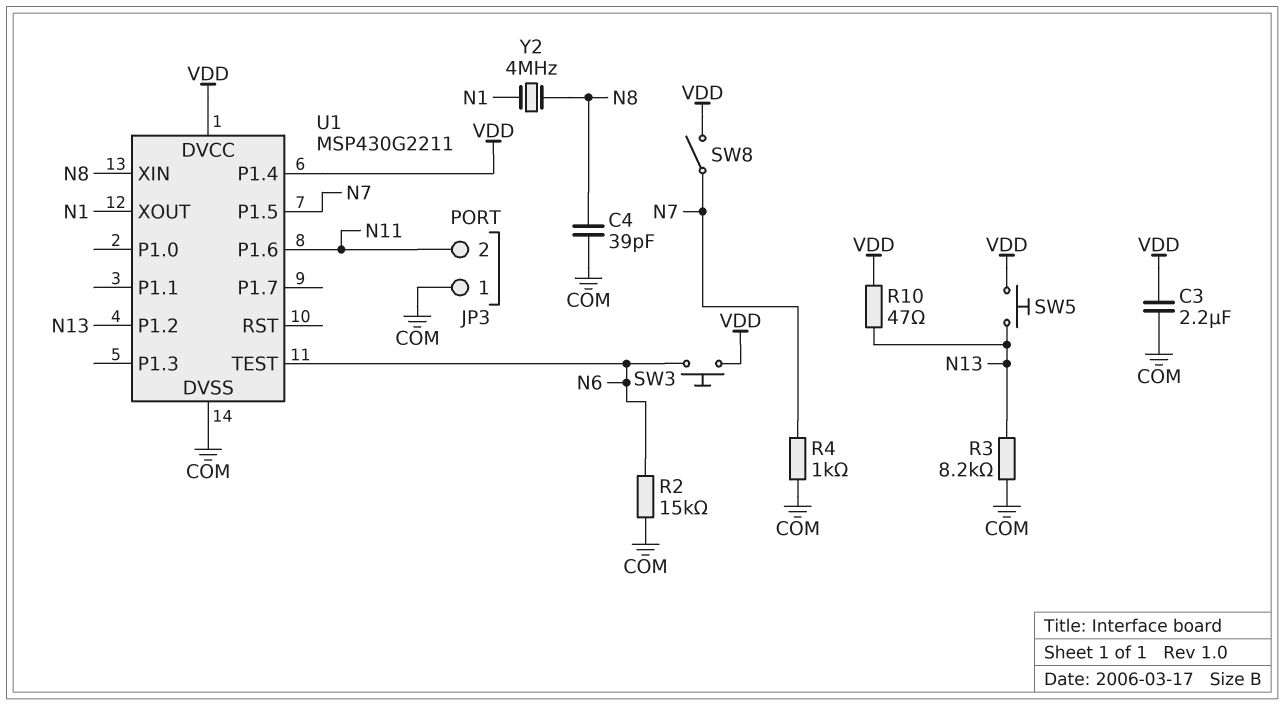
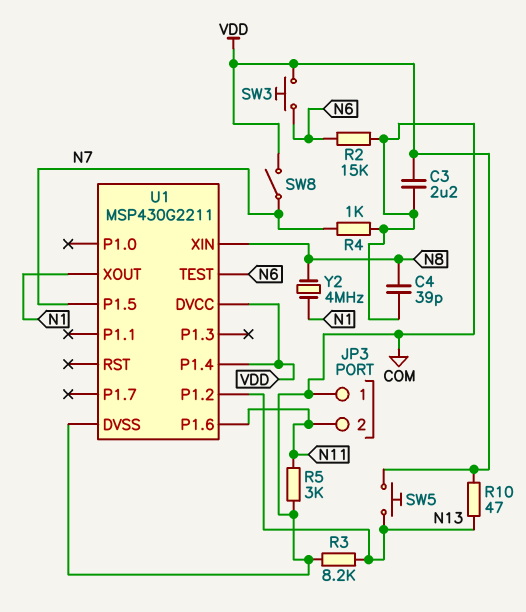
R5: none -> 3k (COM, N11)

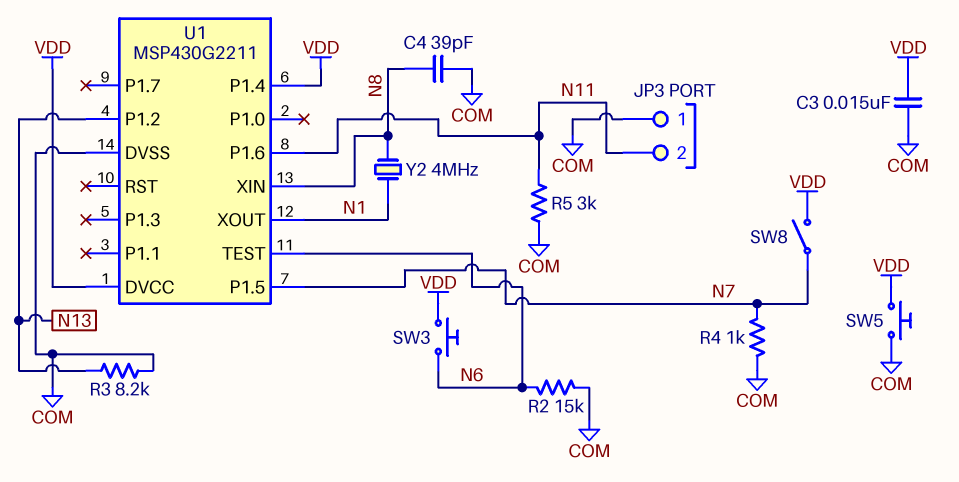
C3: 2.2uF (COM, VDD) -> 15nF (COM, VDD)
R10: 47 (N13, VDD) -> none
SW5: button (N13, VDD) -> button (COM, VDD)

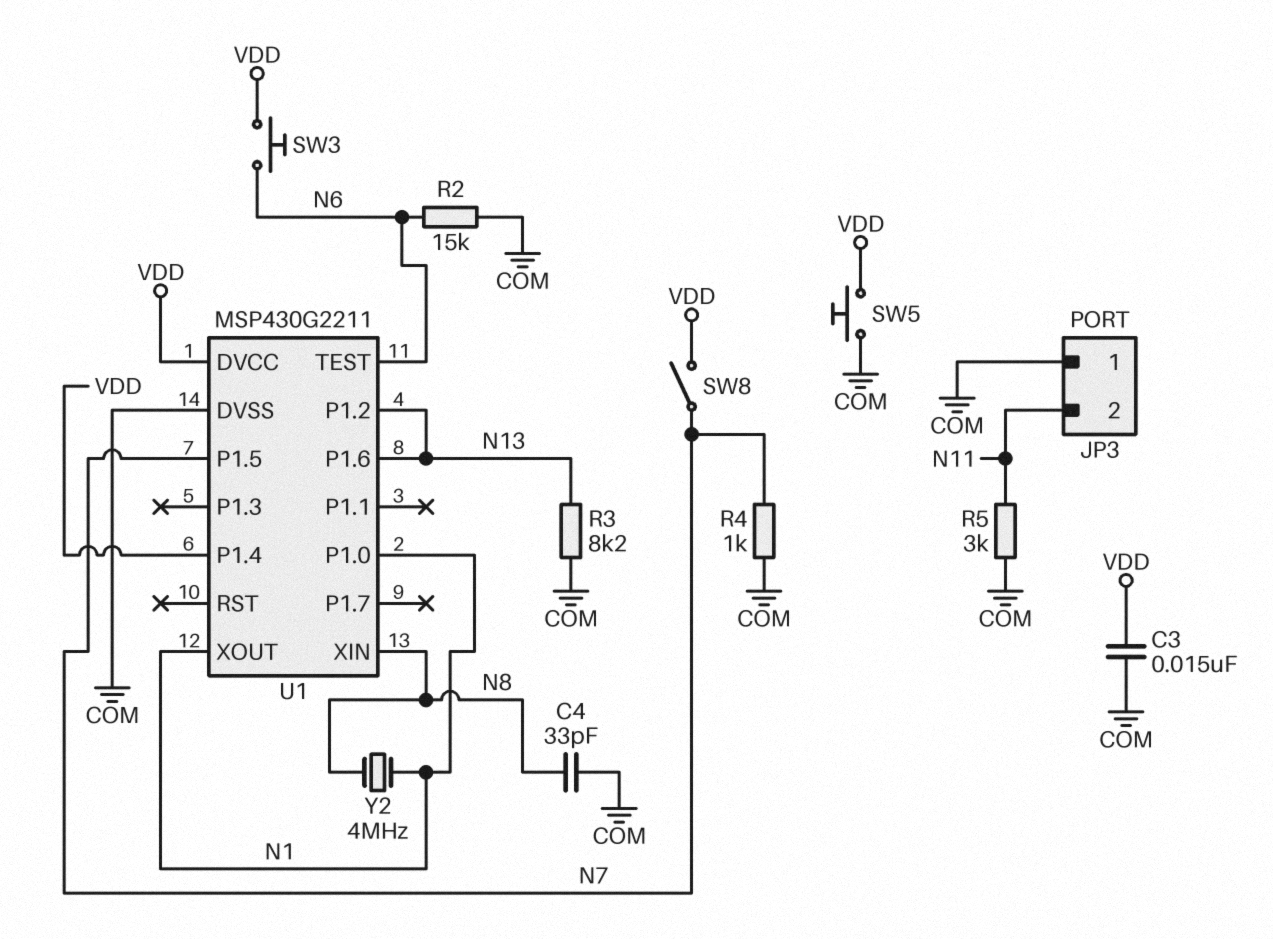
C4: 39pF (COM, N8) -> 33pF (COM, N8)
U1 pin P1.0: none -> N1
U1 pin P1.6: N11 -> N13

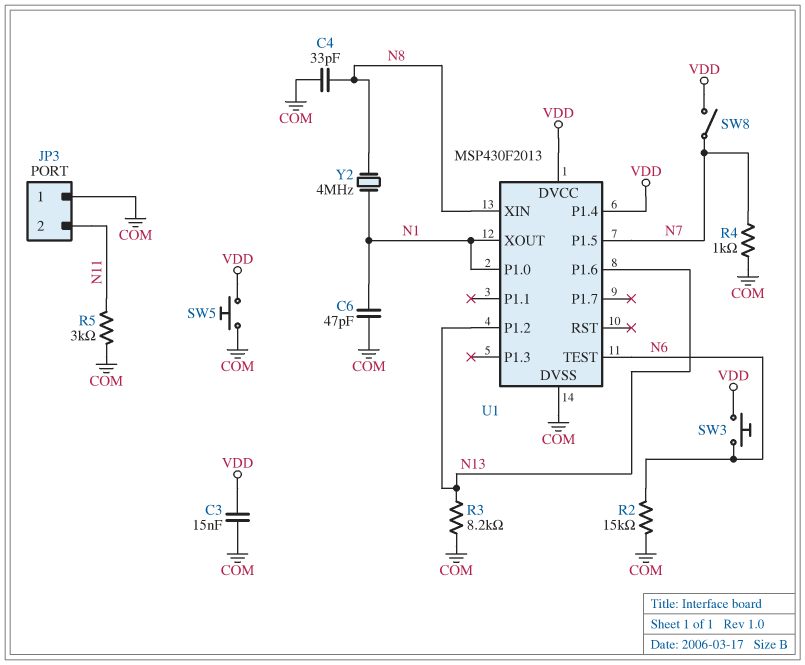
C6: none -> 47pF (COM, N1)
U1: MSP430G2211 -> MSP430F2013

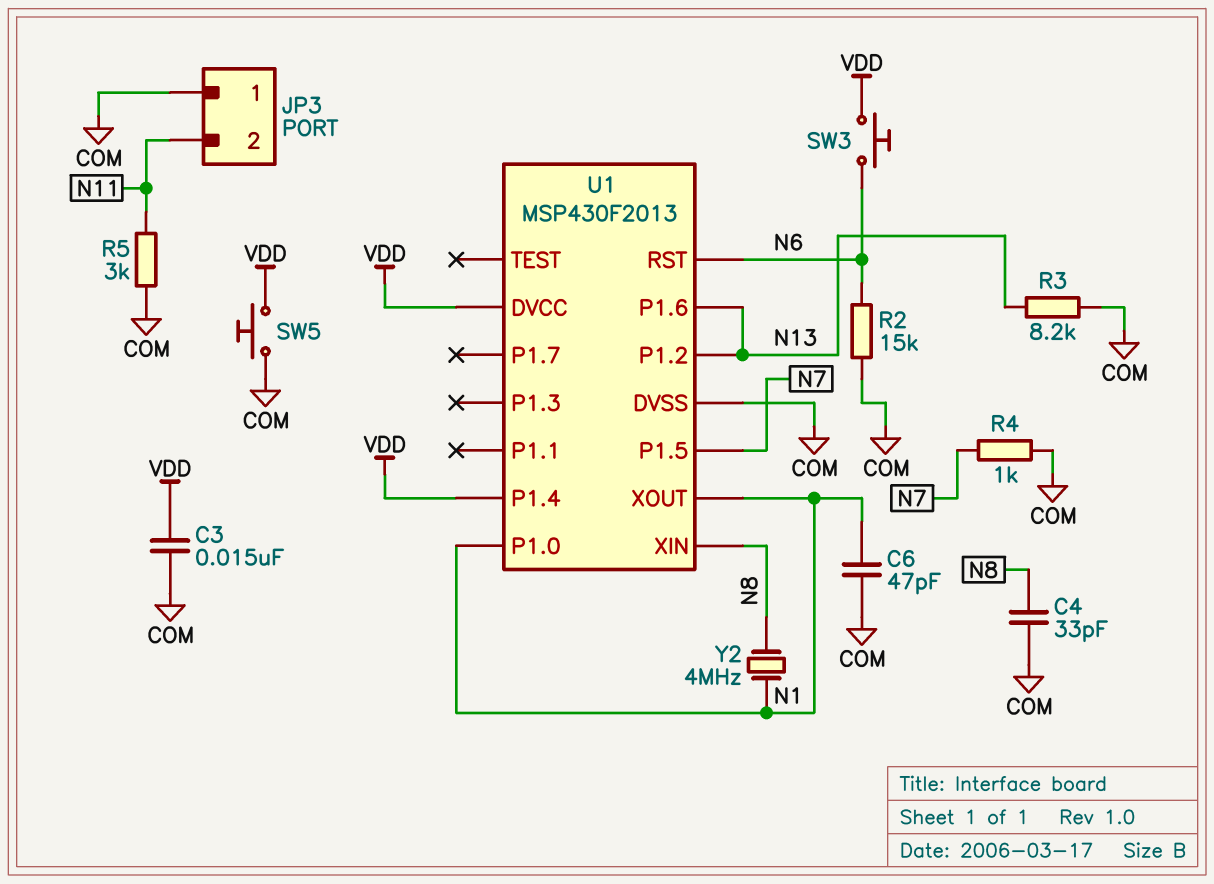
SW8: switch (N7, VDD) -> none
U1 pin RST: none -> N6
U1 pin TEST: N6 -> none

